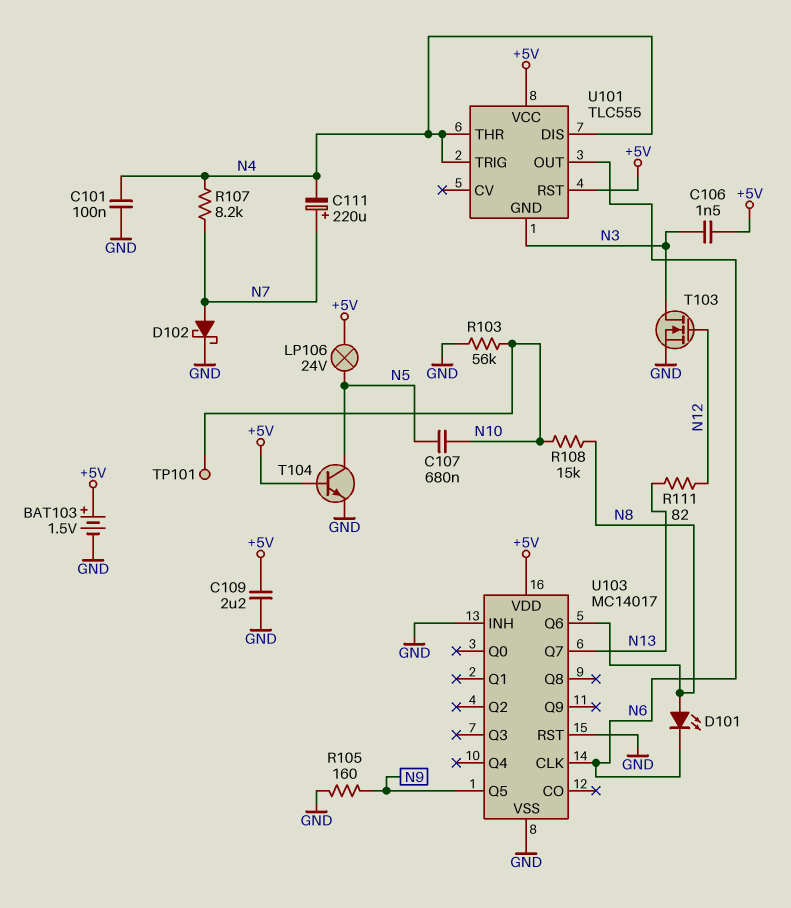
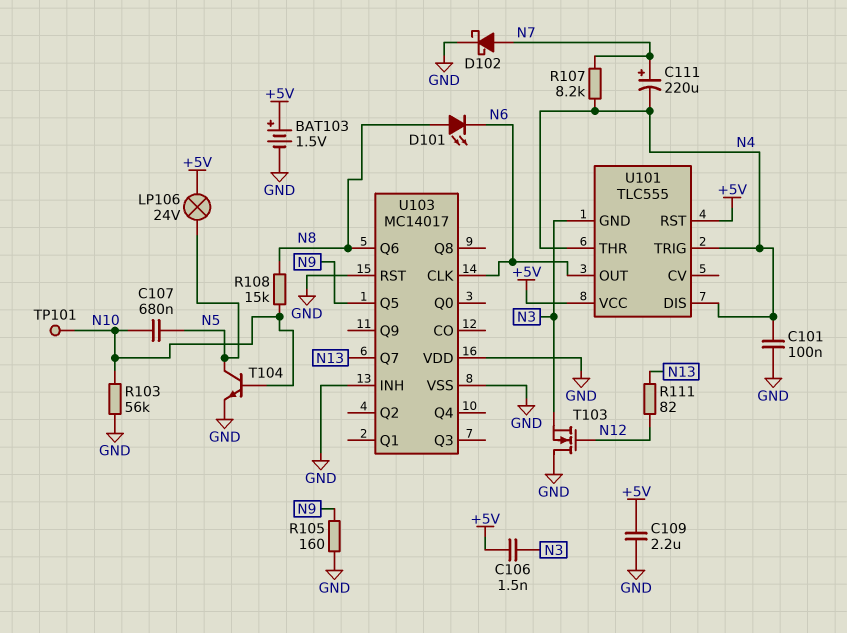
T103: NMOS (G N12, D N3, S GND) -> NMOS (G N12, D GND, S N3)
T104: NPN (B +5V, C N5, E GND) -> NPN (B N10, C N5, E GND)
U103 pin VDD: +5V -> GND

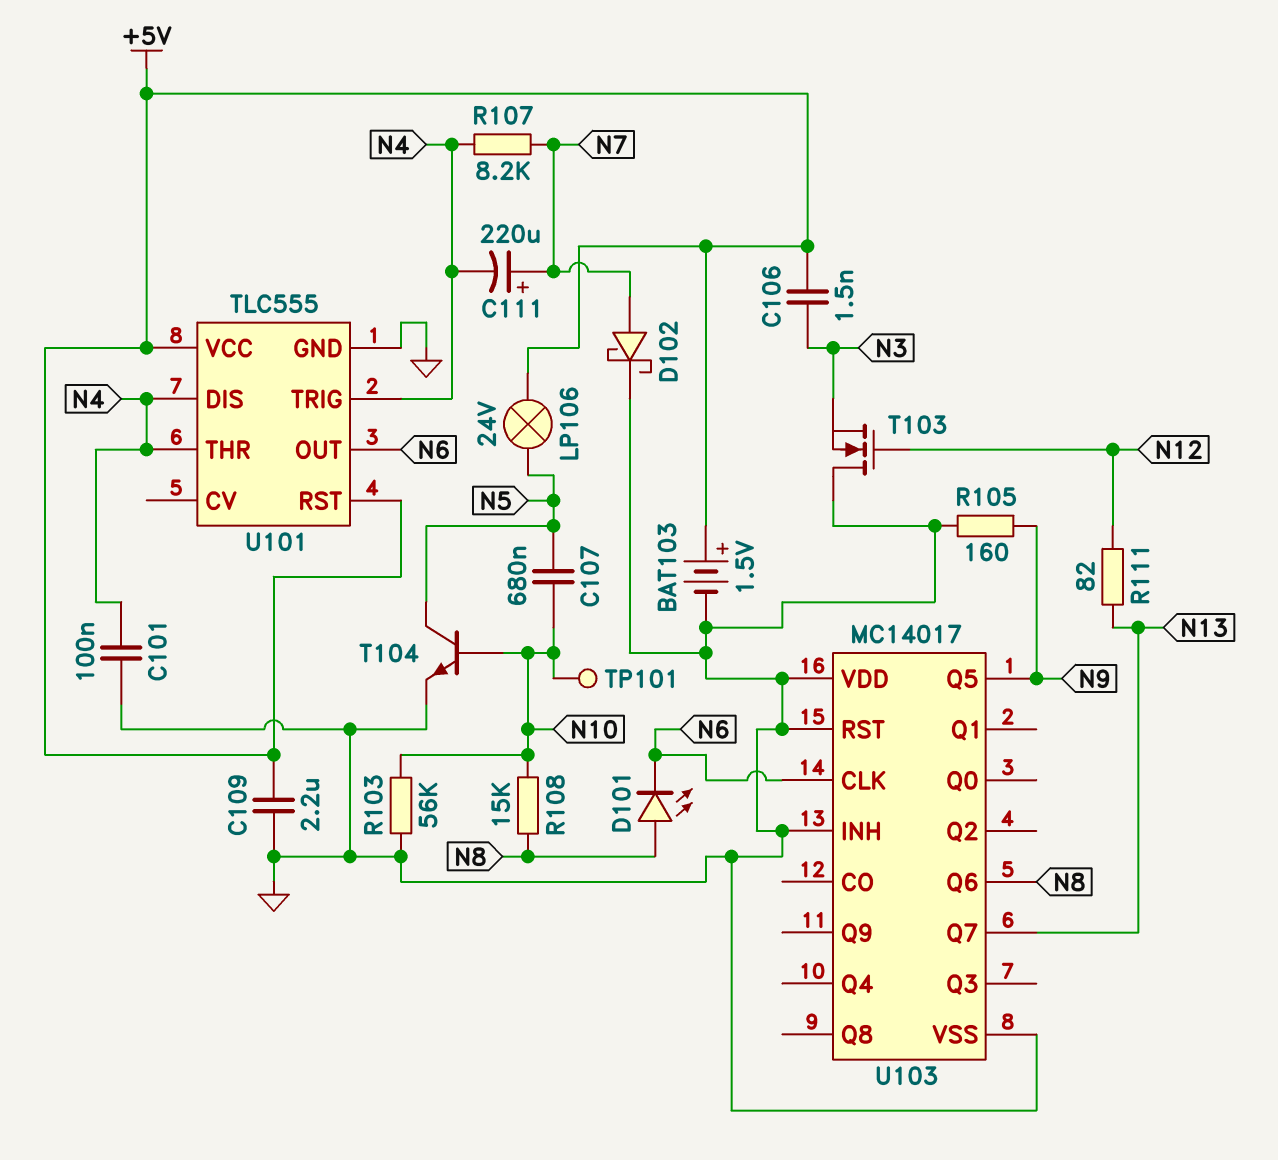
U101 pin GND: N3 -> GND

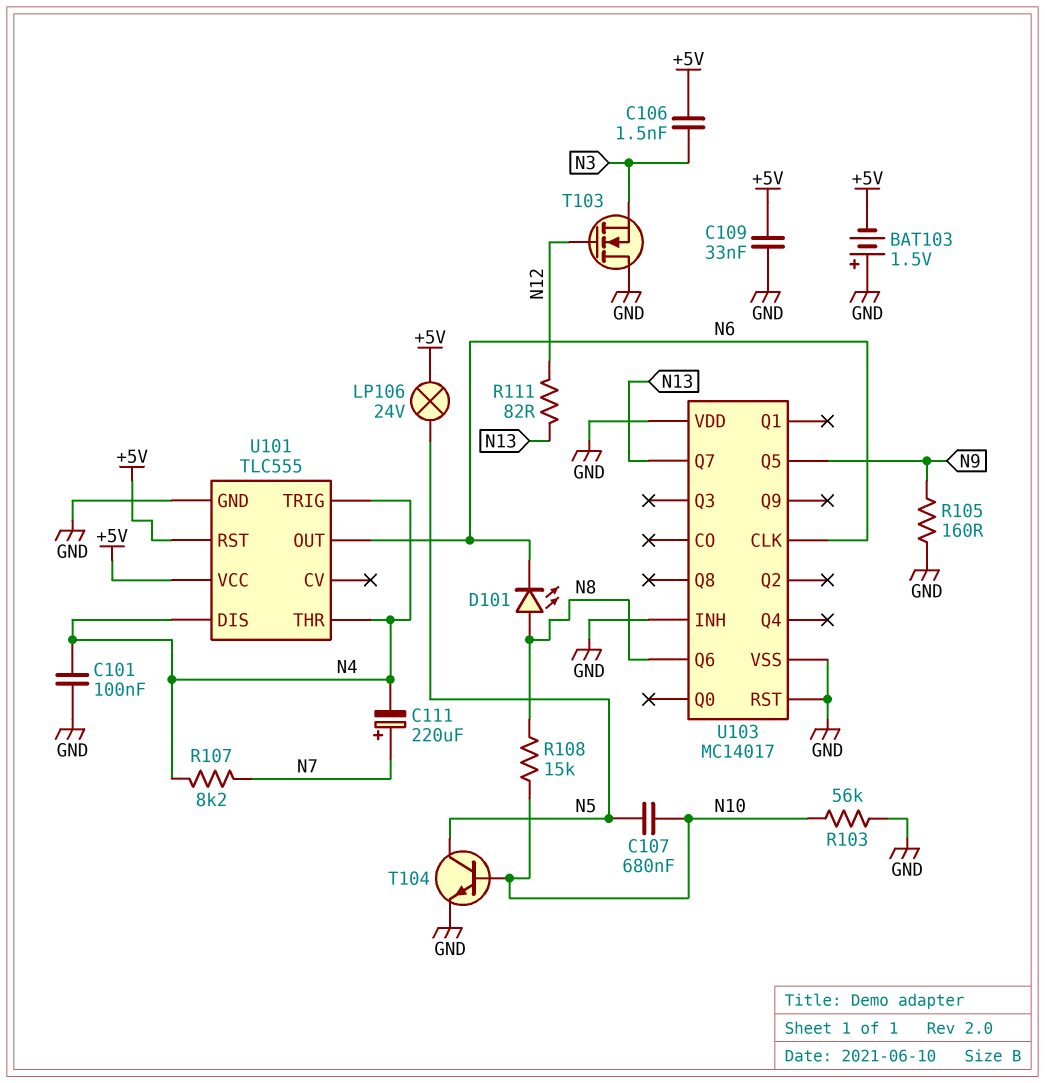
BAT103: 1.5V (plus +5V, minus GND) -> 1.5V (plus GND, minus +5V)
C109: 2.2uF (+5V, GND) -> 33nF (+5V, GND)
D102: schottky (A N7, K GND) -> none
TP101: test point (N10) -> none

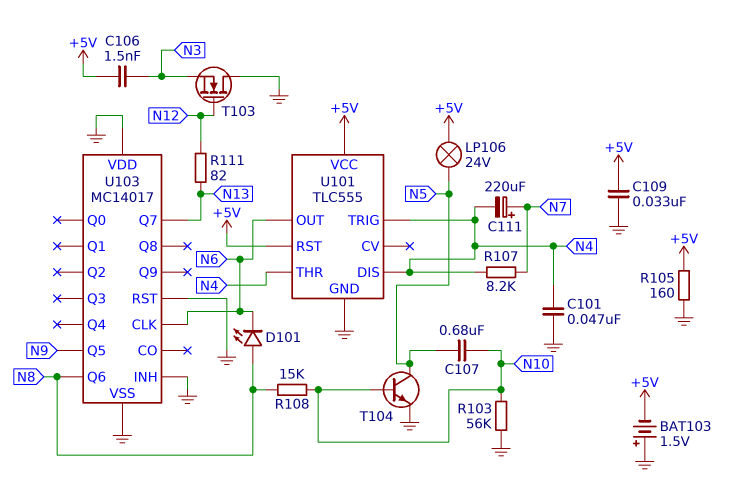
C101: 100nF (GND, N4) -> 47nF (GND, N4)
R105: 160 (GND, N9) -> 160 (+5V, GND)

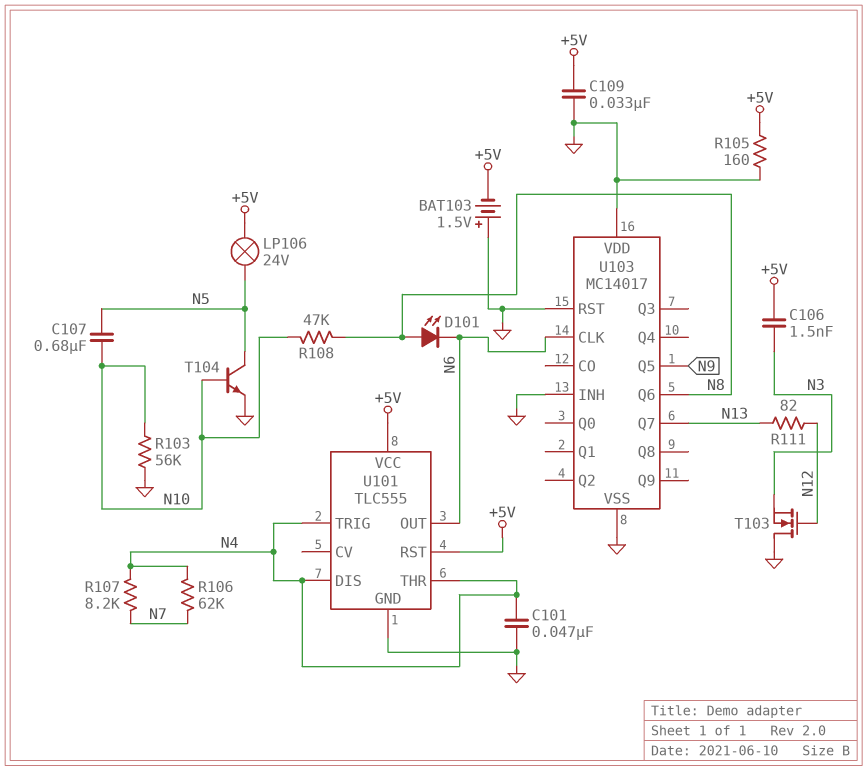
C111: 220uF (plus N7, minus N4) -> none
R106: none -> 62k (N4, N7)
R108: 15k (N8, N10) -> 47k (N8, N10)

